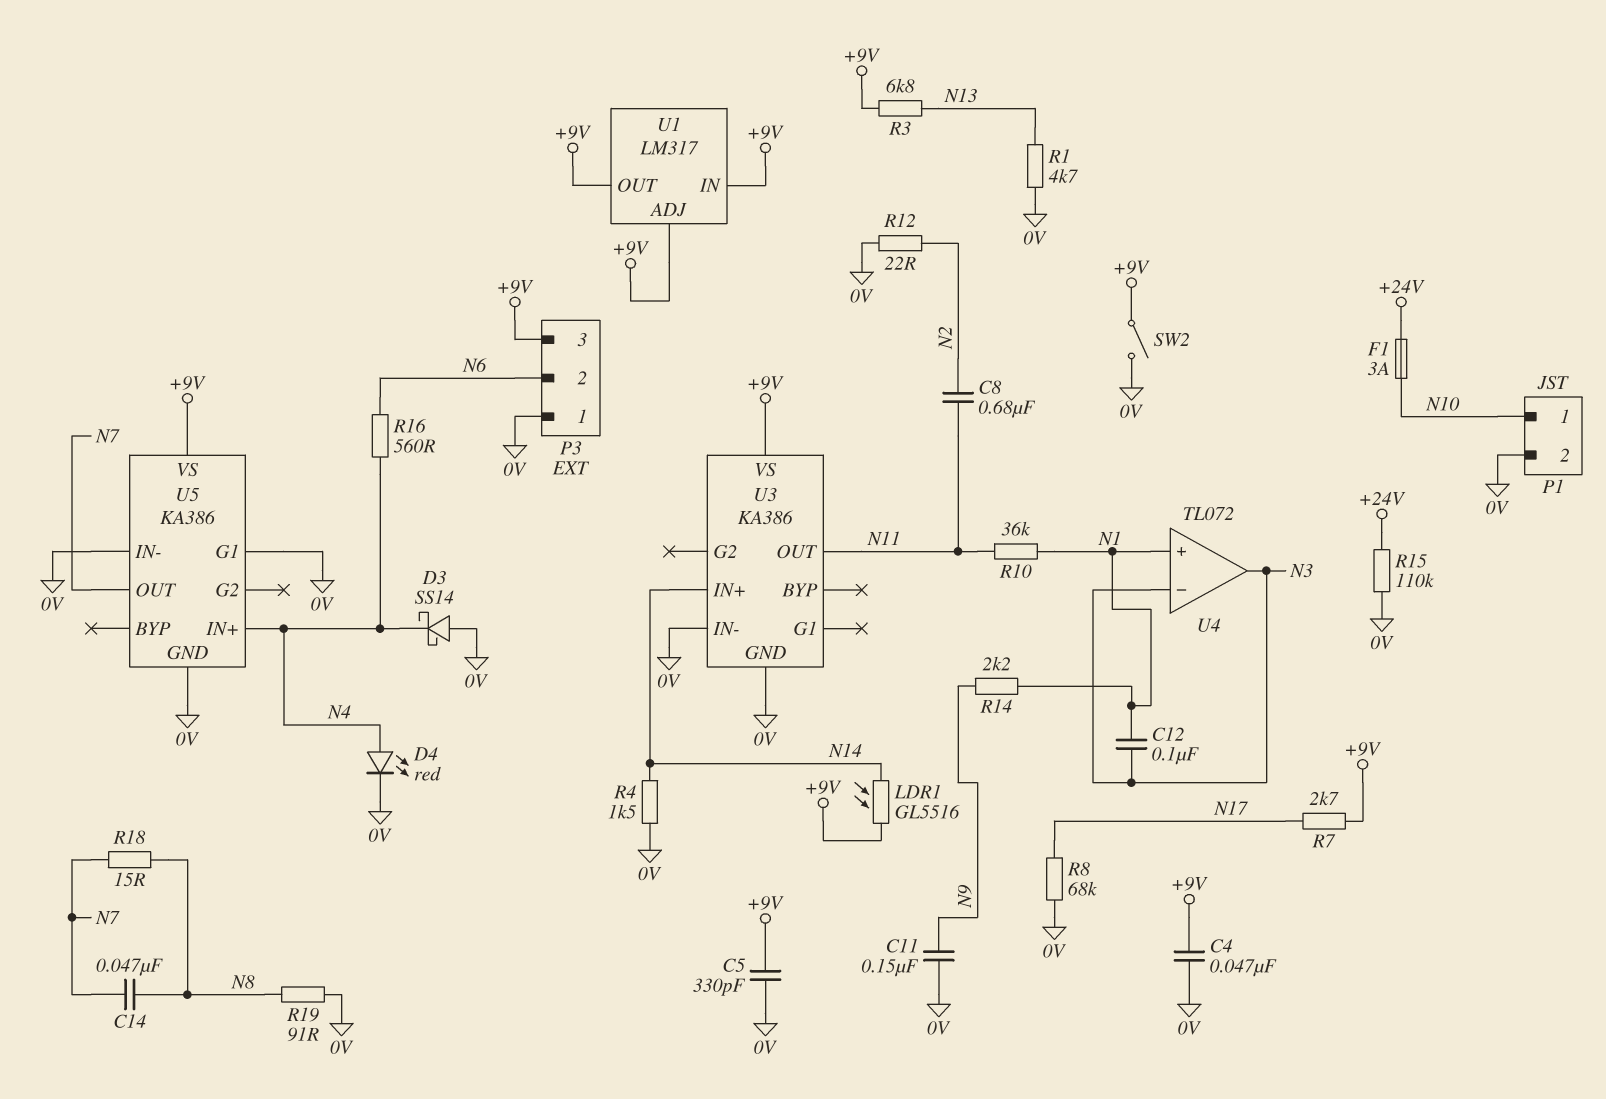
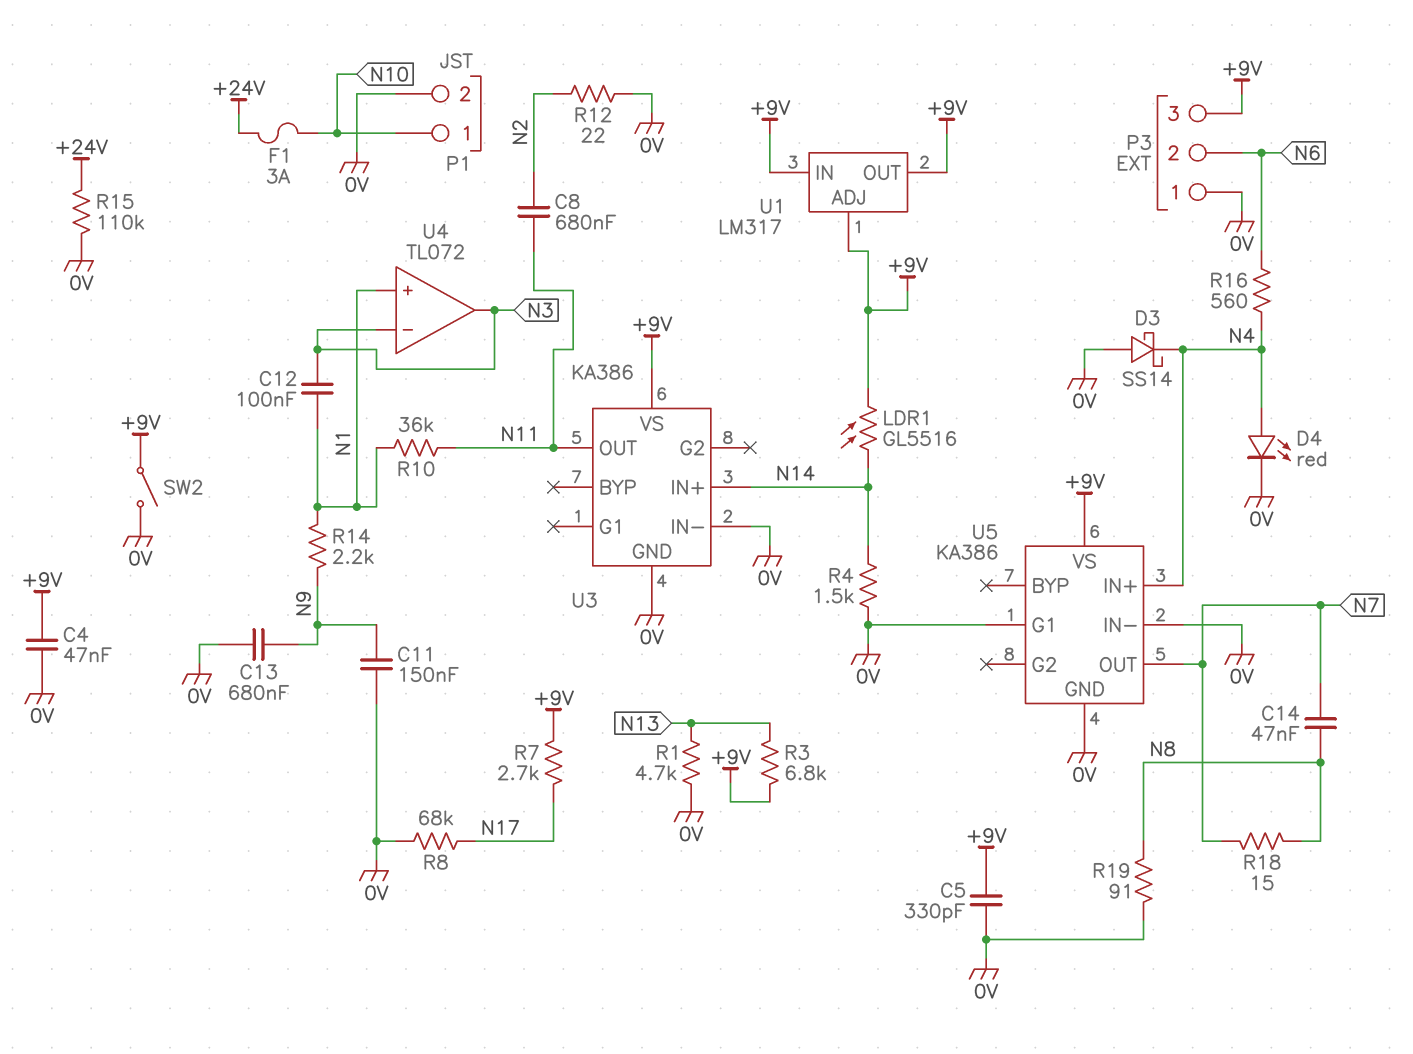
C13: none -> 680nF (0V, N9)

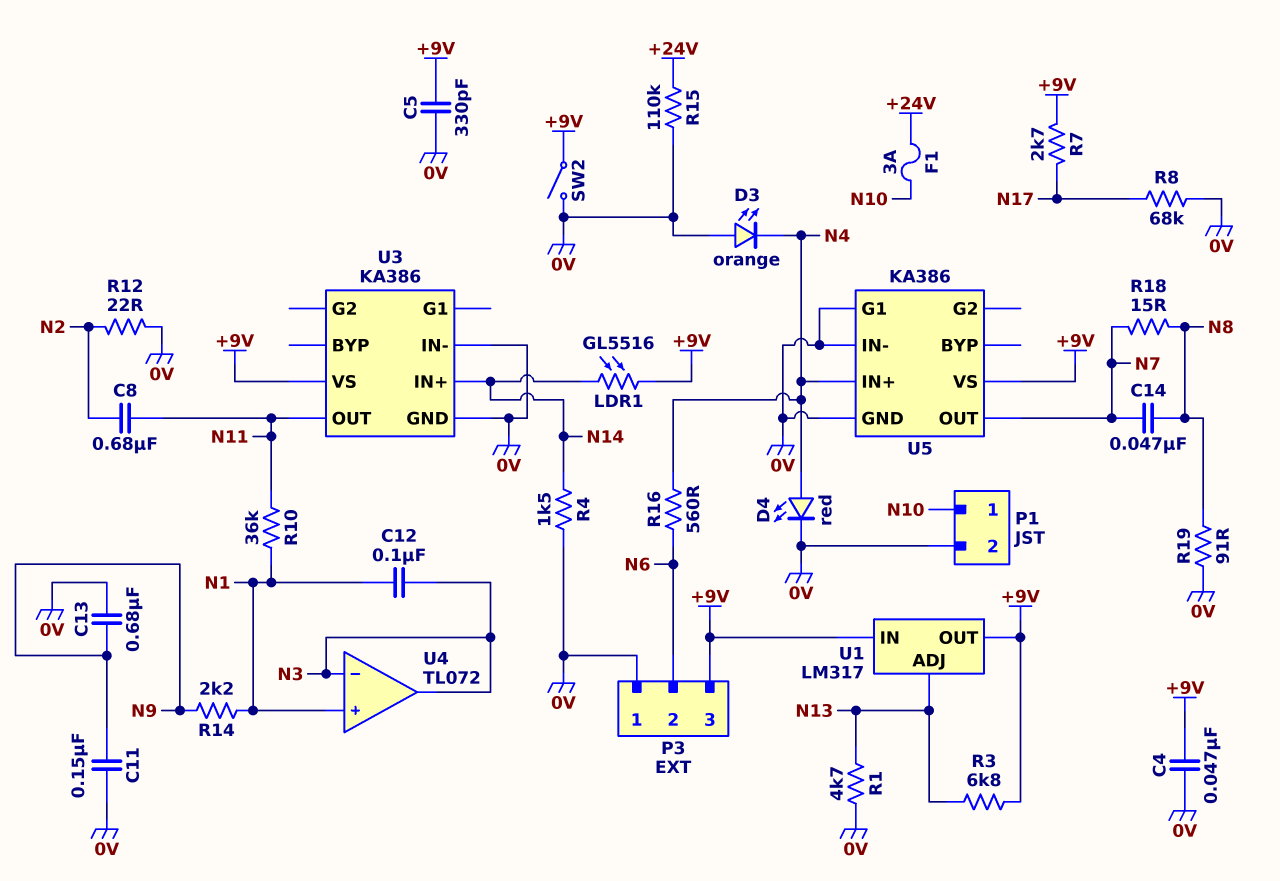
D3: schottky SS14 (A 0V, K N4) -> LED orange (A 0V, K N4)
U1 pin ADJ: +9V -> N13

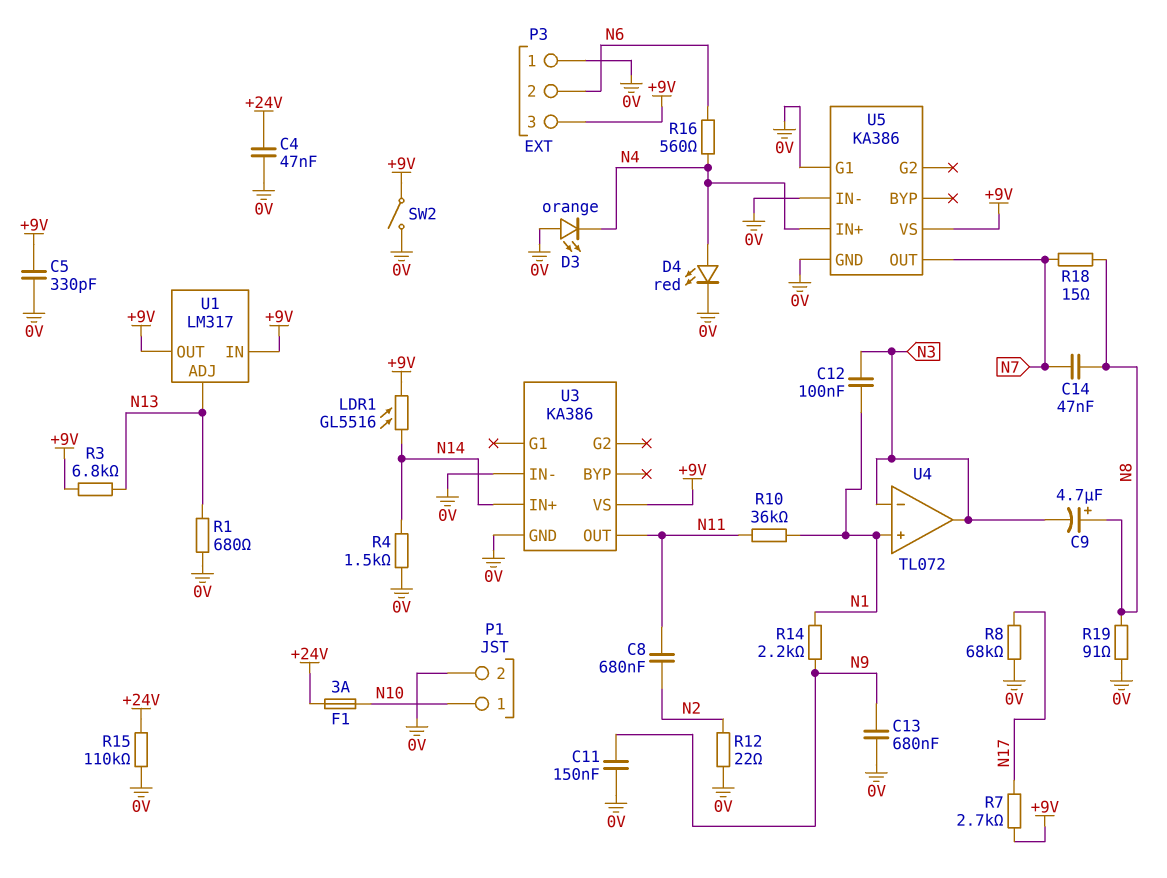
C4: 47nF (+9V, 0V) -> 47nF (+24V, 0V)
C9: none -> 4.7uF (plus N8, minus N3)
R1: 4.7k (0V, N13) -> 680 (0V, N13)

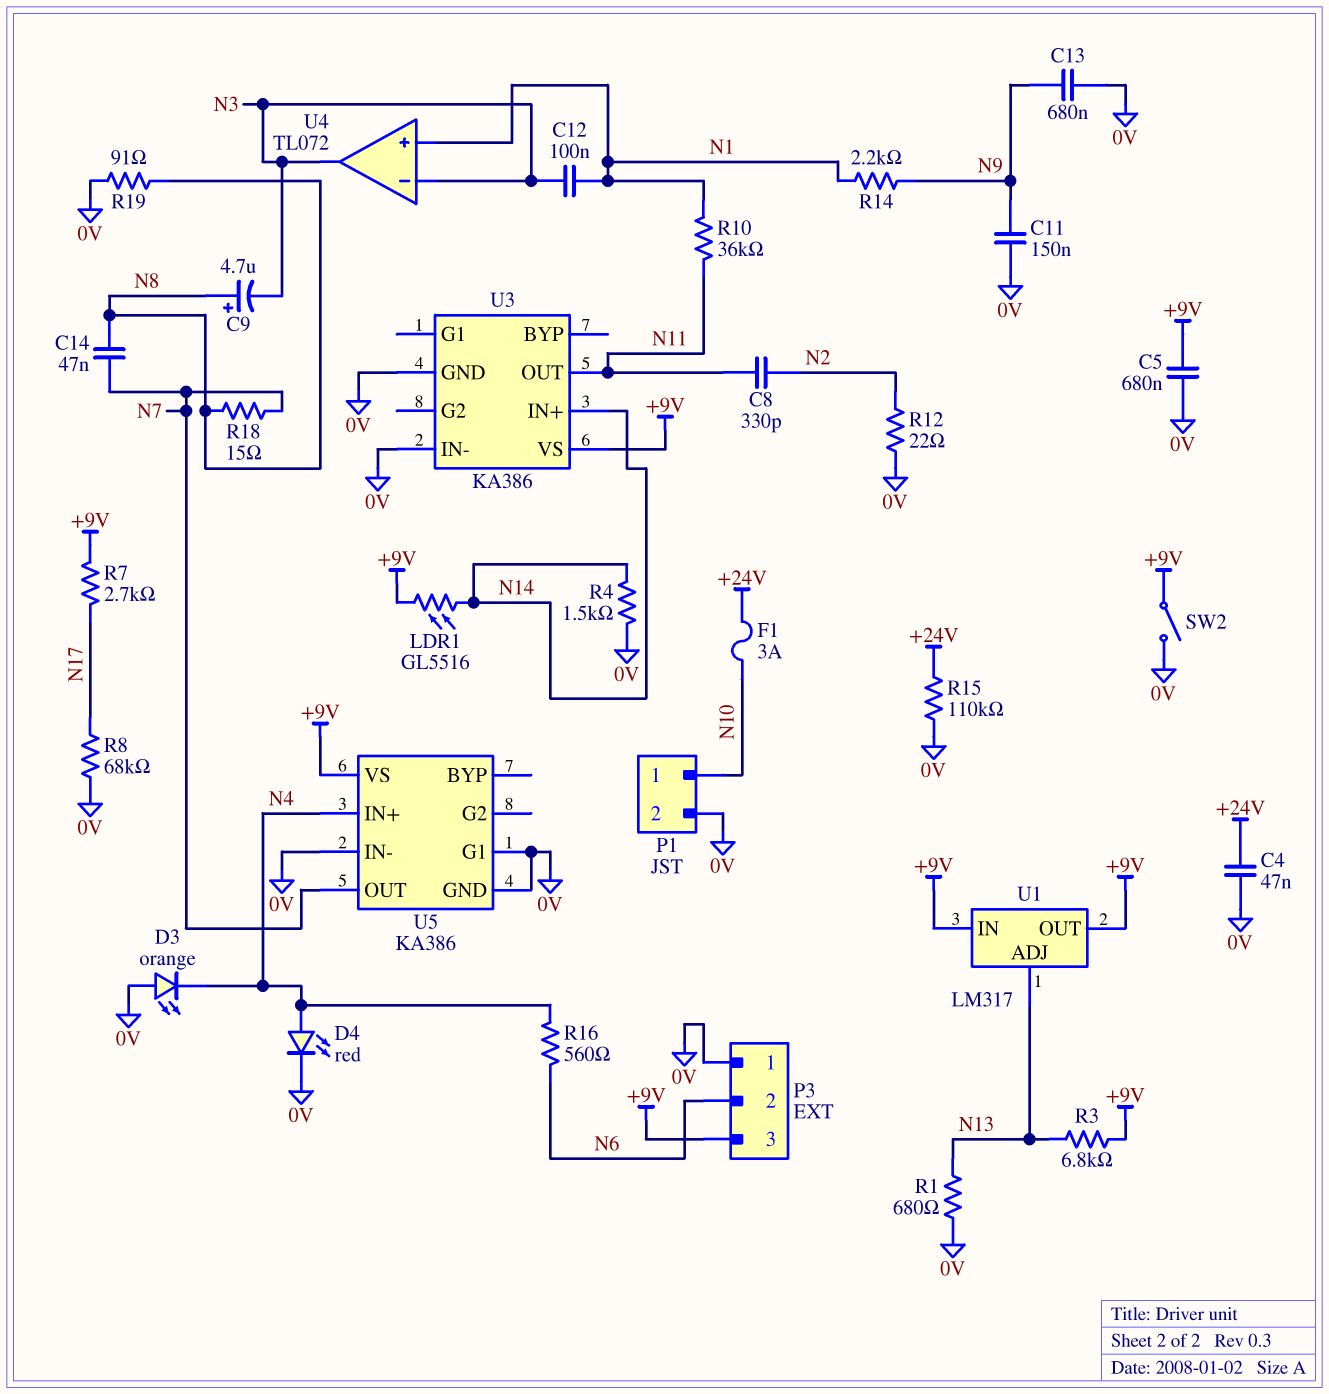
C5: 330pF (+9V, 0V) -> 680nF (+9V, 0V)
C8: 680nF (N2, N11) -> 330pF (N2, N11)

